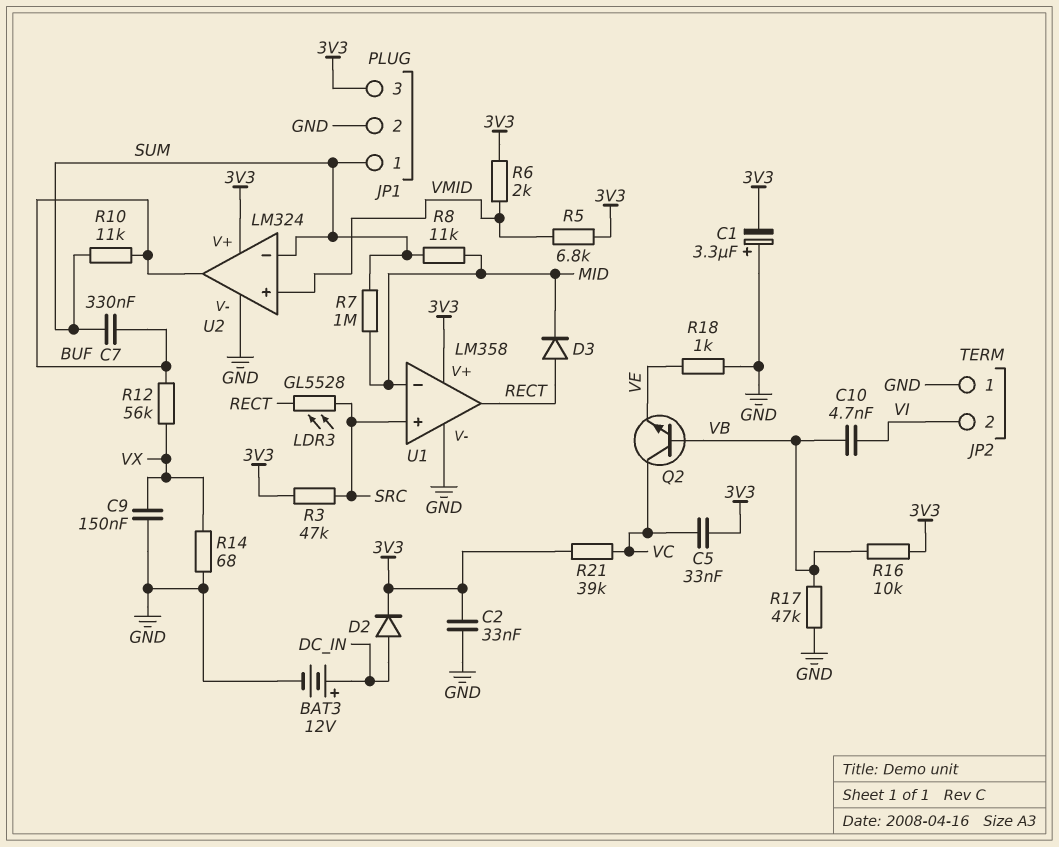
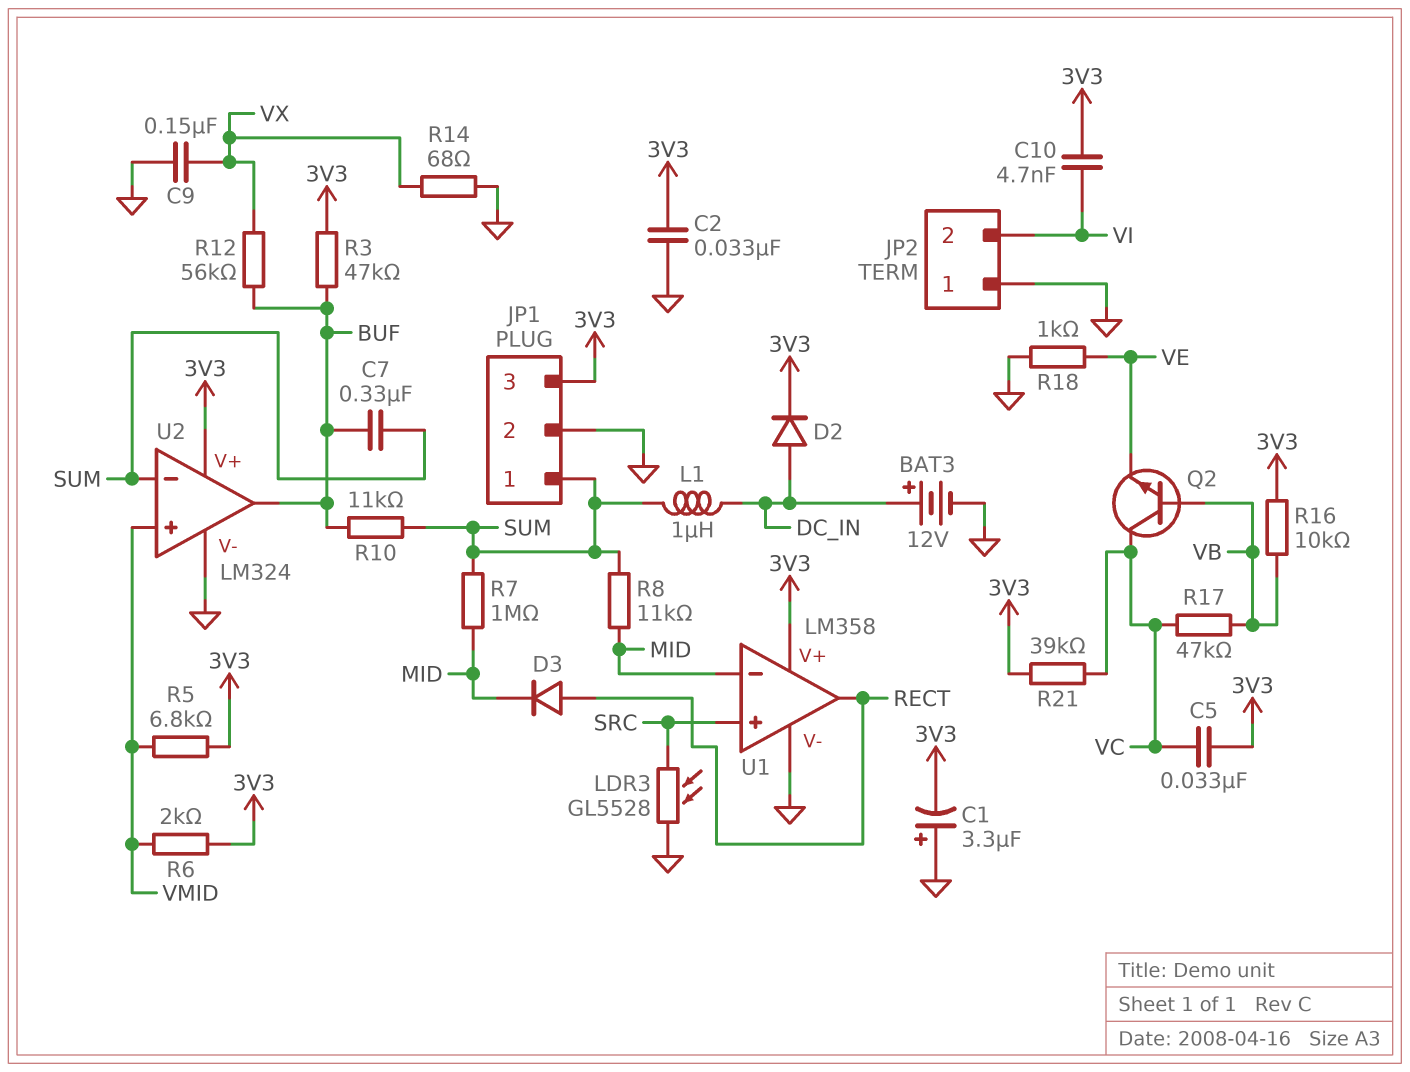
C10: 4.7nF (VB, VI) -> 4.7nF (3V3, VI)
L1: none -> 1uH (DC_IN, SUM)
LDR3: GL5528 (RECT, SRC) -> GL5528 (GND, SRC)
R3: 47k (3V3, SRC) -> 47k (3V3, BUF)
R17: 47k (GND, VB) -> 47k (VB, VC)

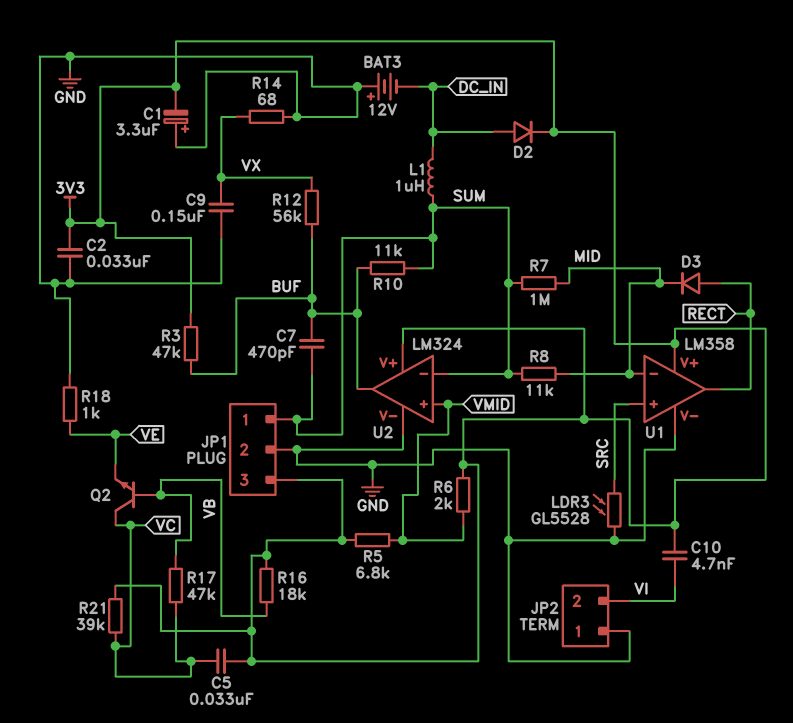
BAT3: 12V (plus DC_IN, minus GND) -> 12V (plus GND, minus DC_IN)
C7: 330nF (BUF, SUM) -> 470pF (BUF, SUM)
R16: 10k (3V3, VB) -> 18k (3V3, VB)

